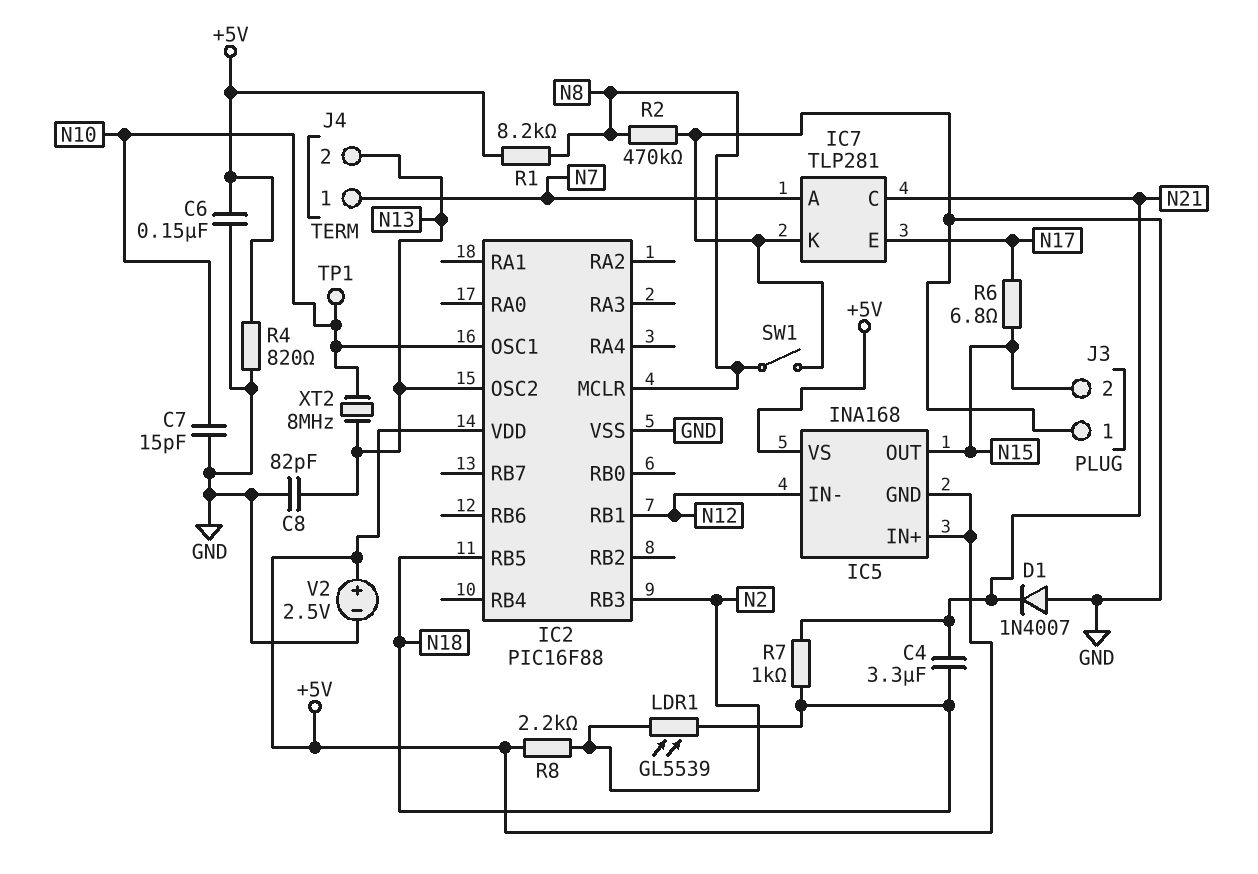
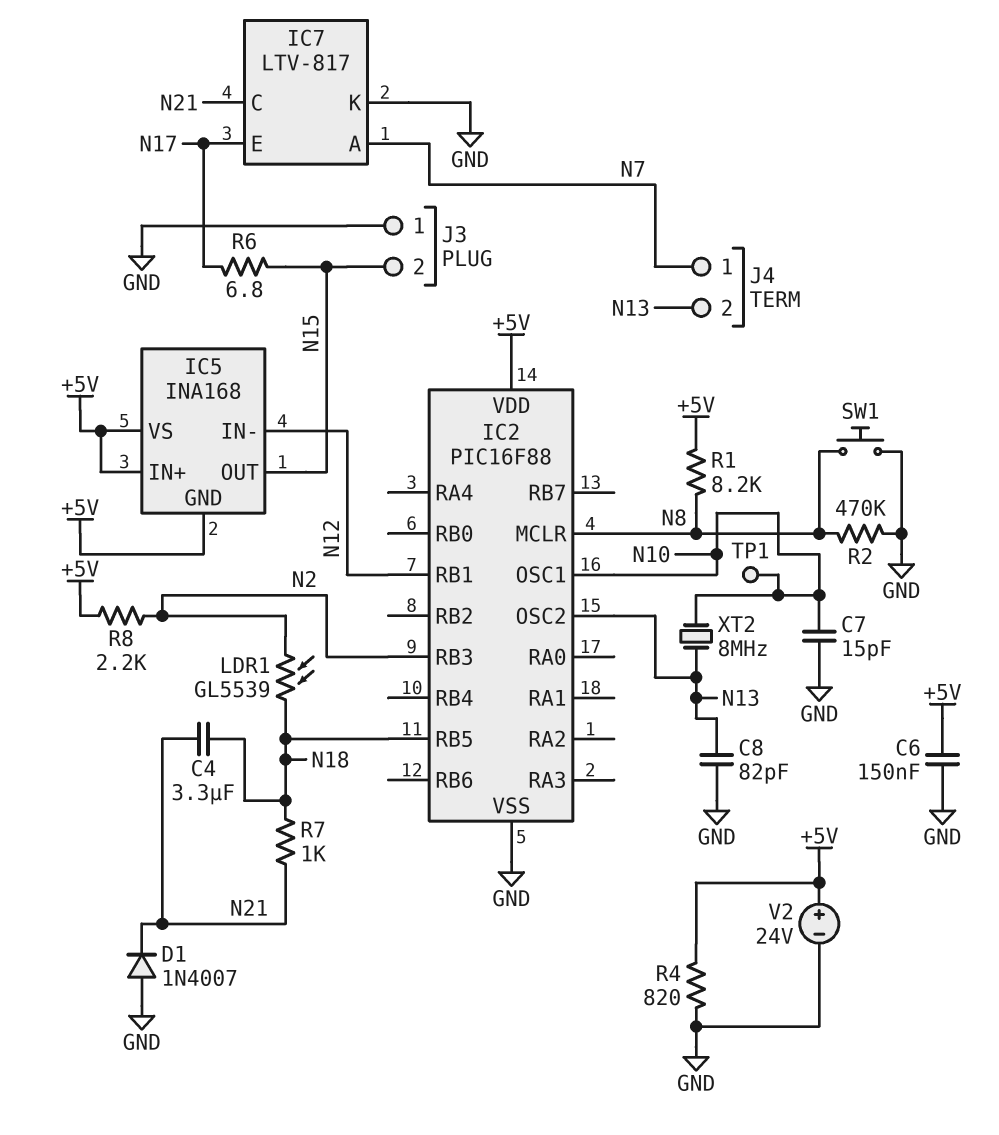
IC7: TLP281 -> LTV-817
SW1: switch (GND, N8) -> button (GND, N8)
V2: 2.5V (plus +5V, minus GND) -> 24V (plus +5V, minus GND)

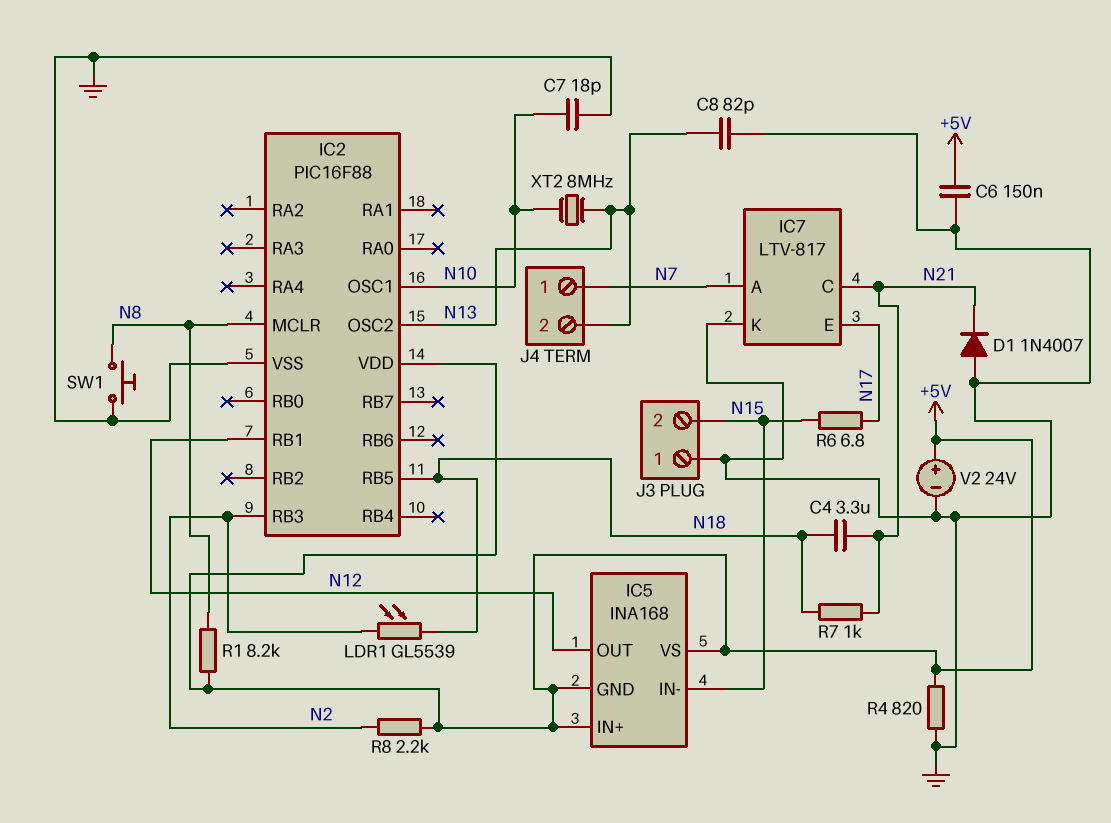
C7: 15pF (GND, N10) -> 18pF (GND, N10)
IC5 pin IN-: N12 -> N15
IC5 pin OUT: N15 -> N12
R2: 470k (GND, N8) -> none
TP1: test point (N10) -> none

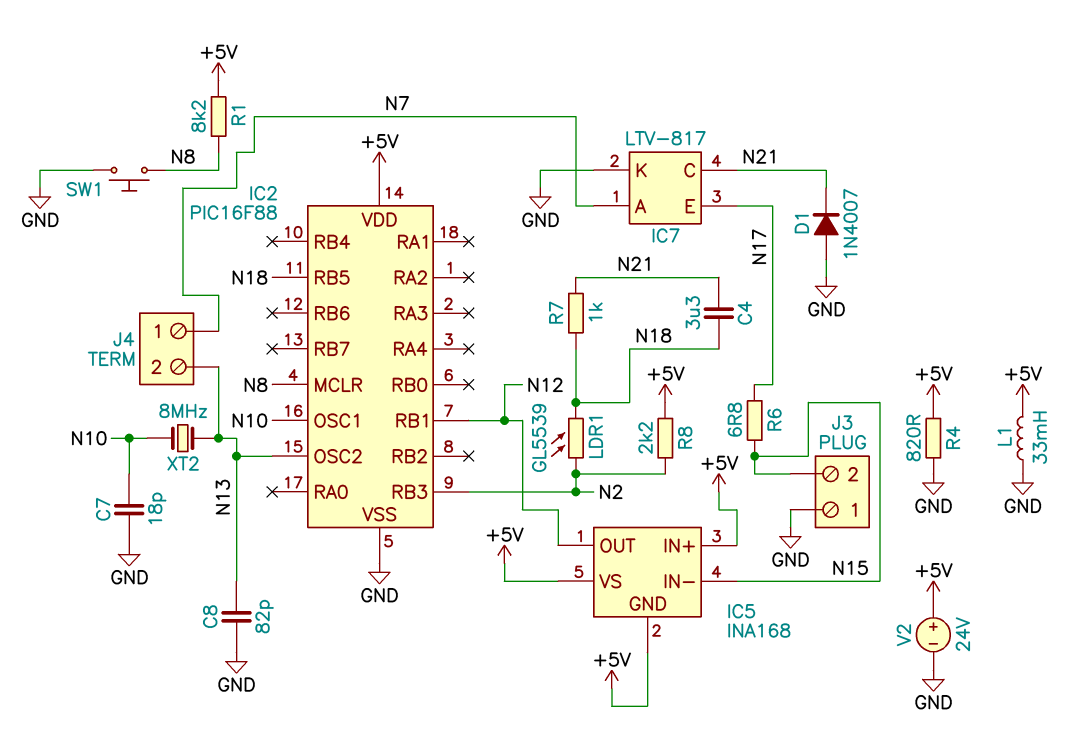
C6: 150nF (+5V, GND) -> none
L1: none -> 33mH (+5V, GND)

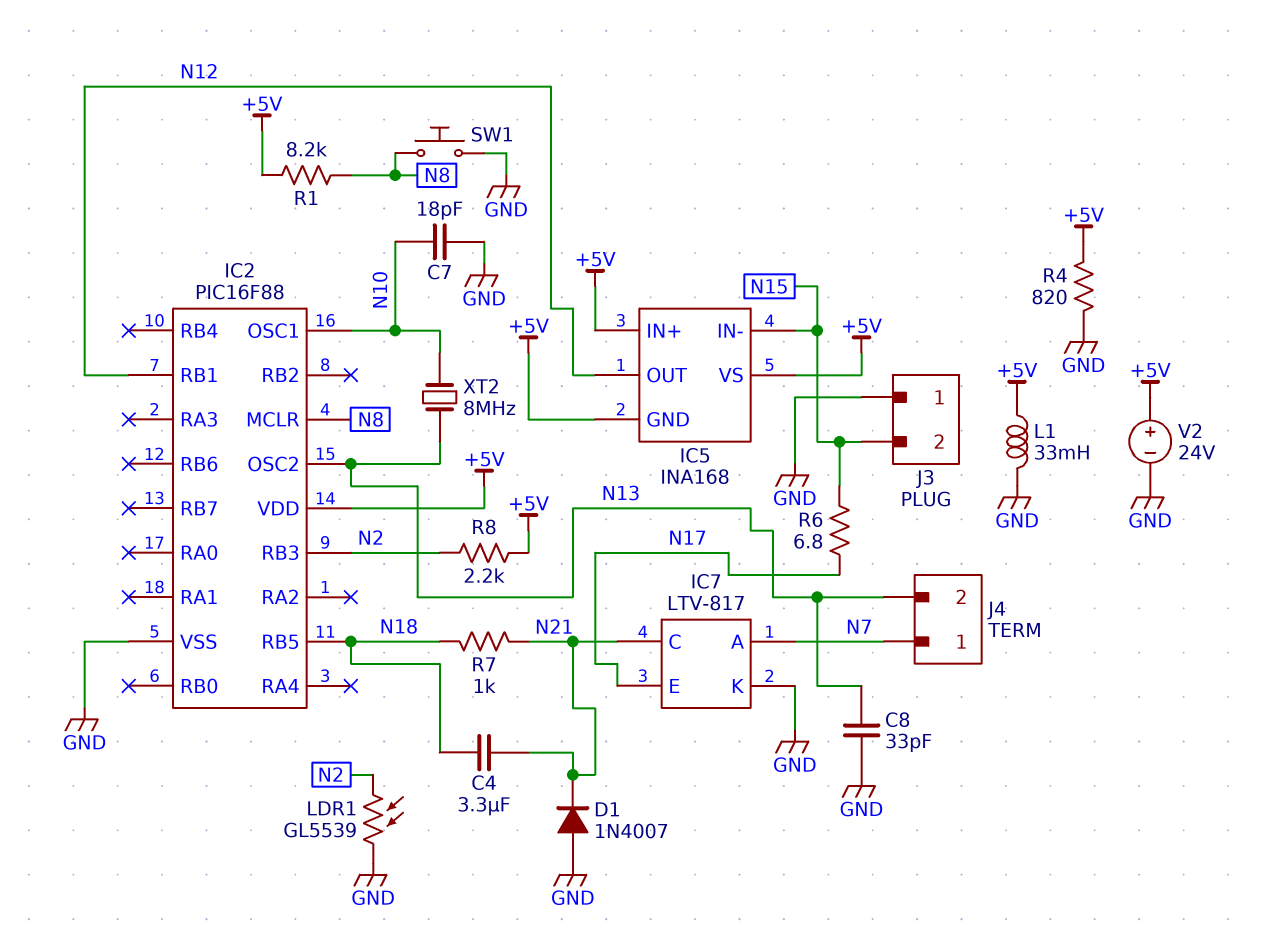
C8: 82pF (GND, N13) -> 33pF (GND, N13)
LDR1: GL5539 (N2, N18) -> GL5539 (GND, N2)

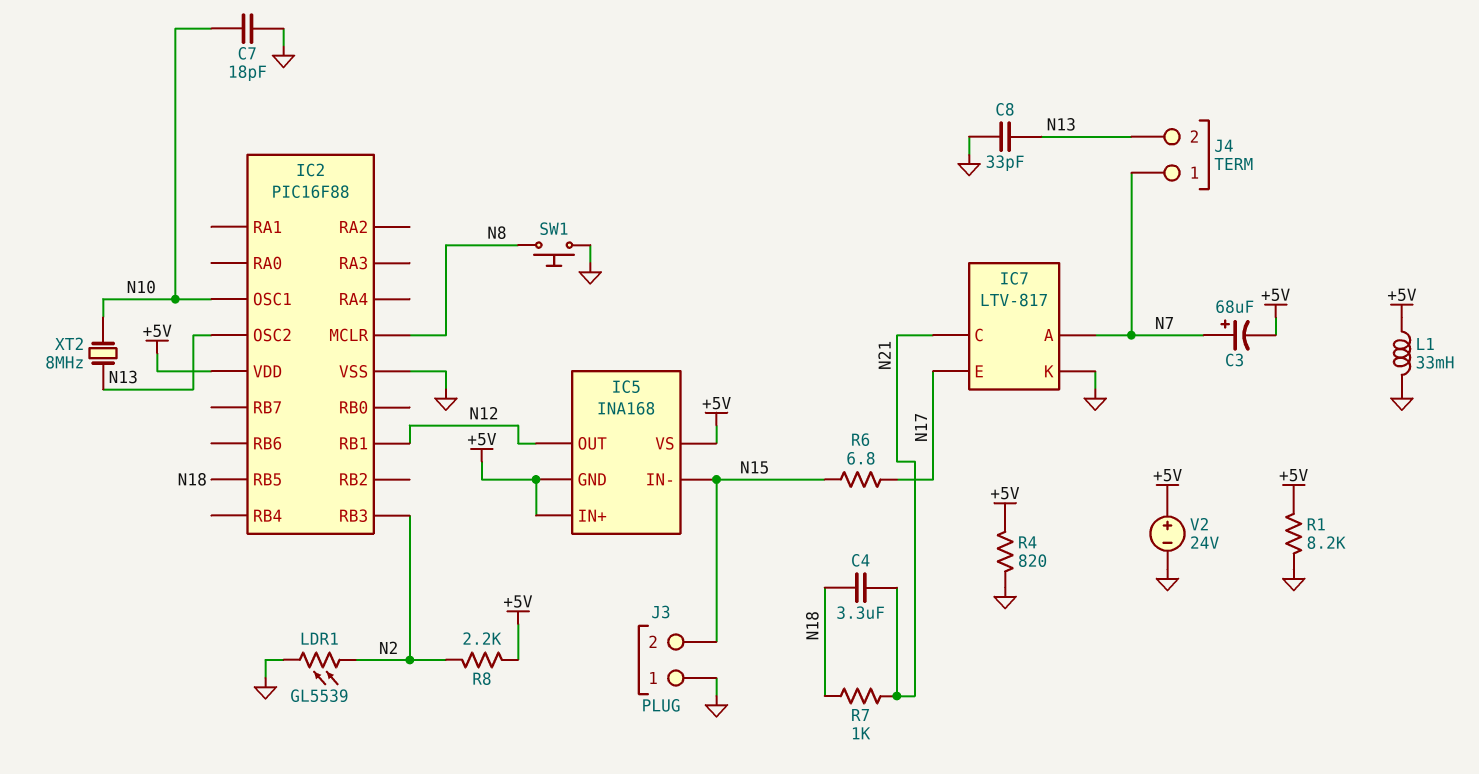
C3: none -> 68uF (plus N7, minus +5V)
D1: diode 1N4007 (A GND, K N21) -> none
R1: 8.2k (+5V, N8) -> 8.2k (+5V, GND)

